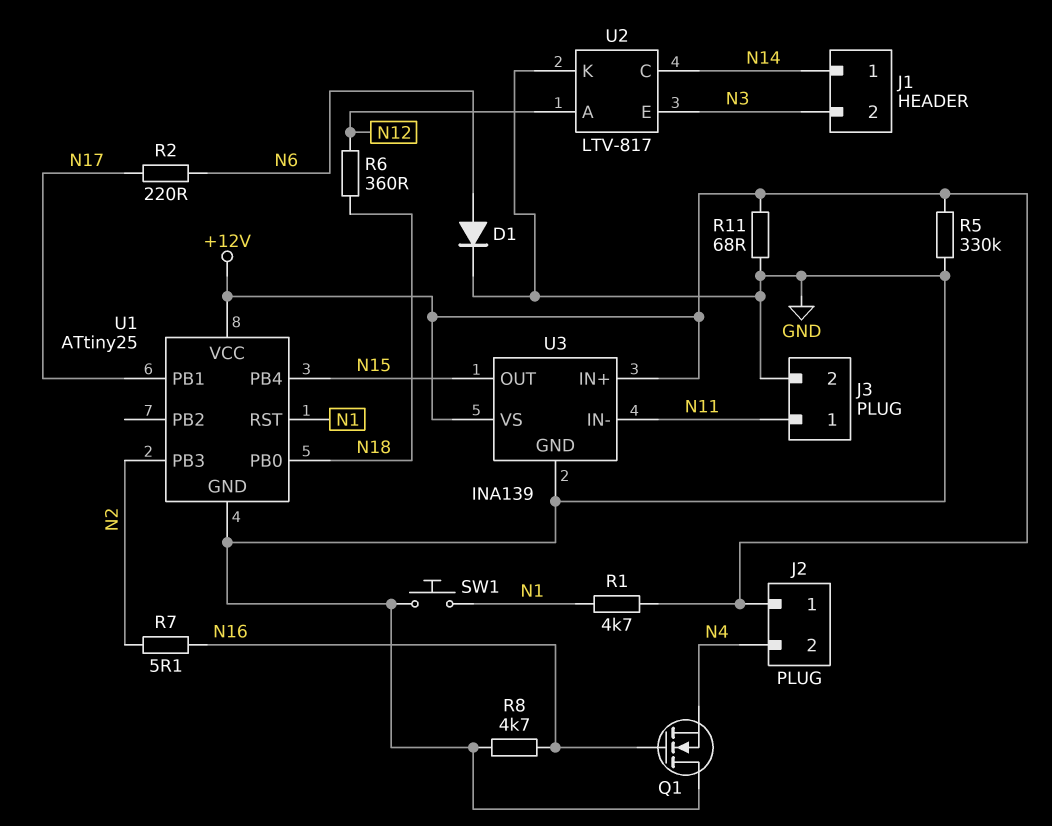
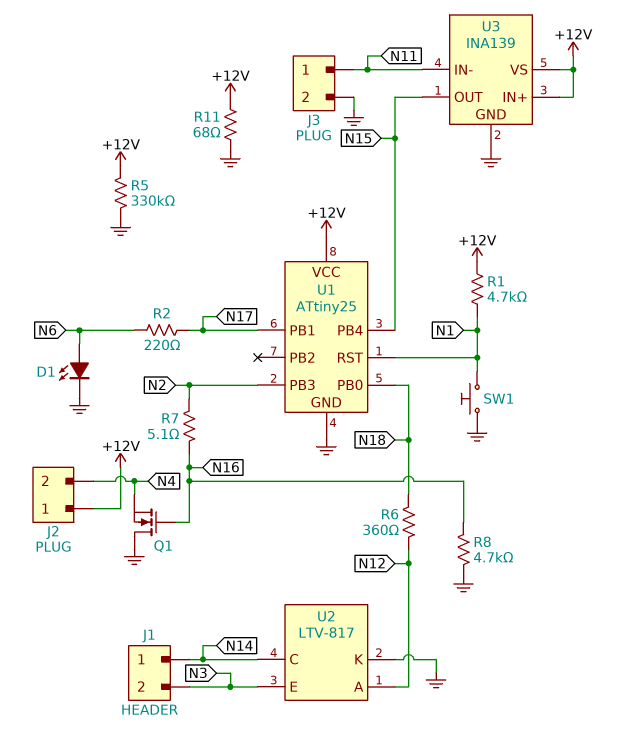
D1: diode (A N6, K GND) -> LED (A N6, K GND)

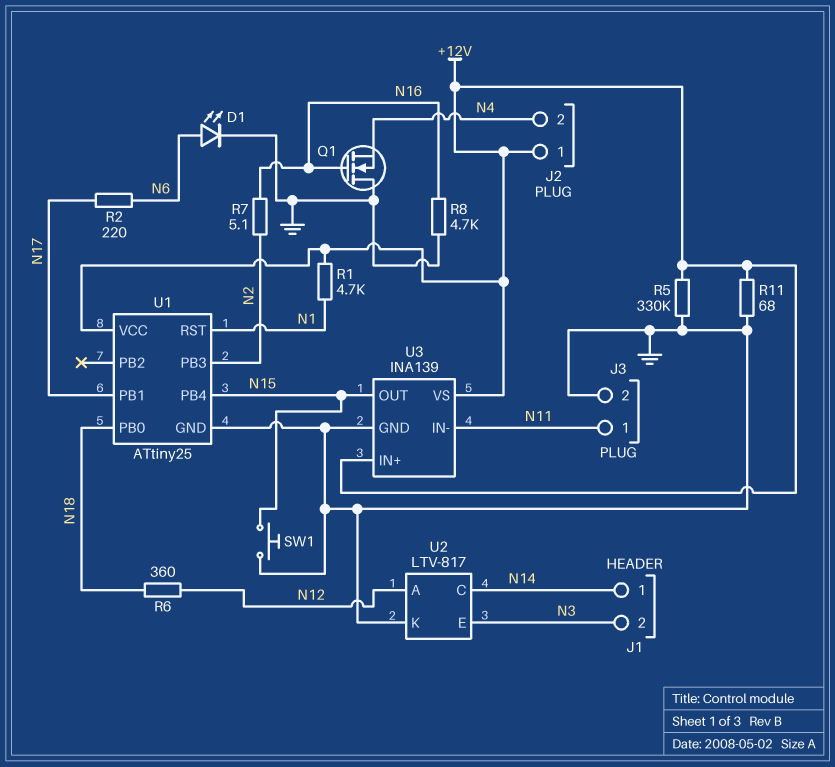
SW1: button (GND, N1) -> button (GND, N15)

